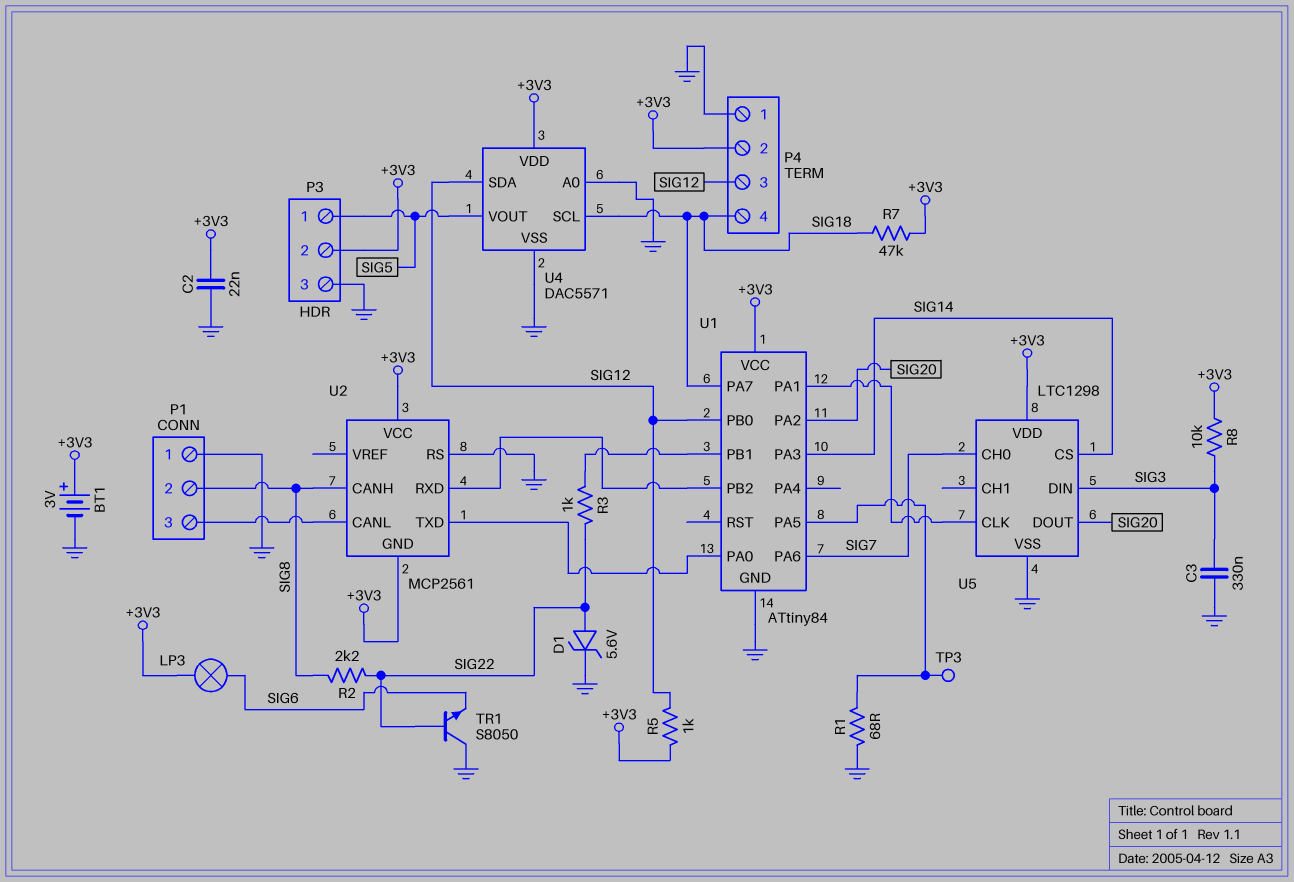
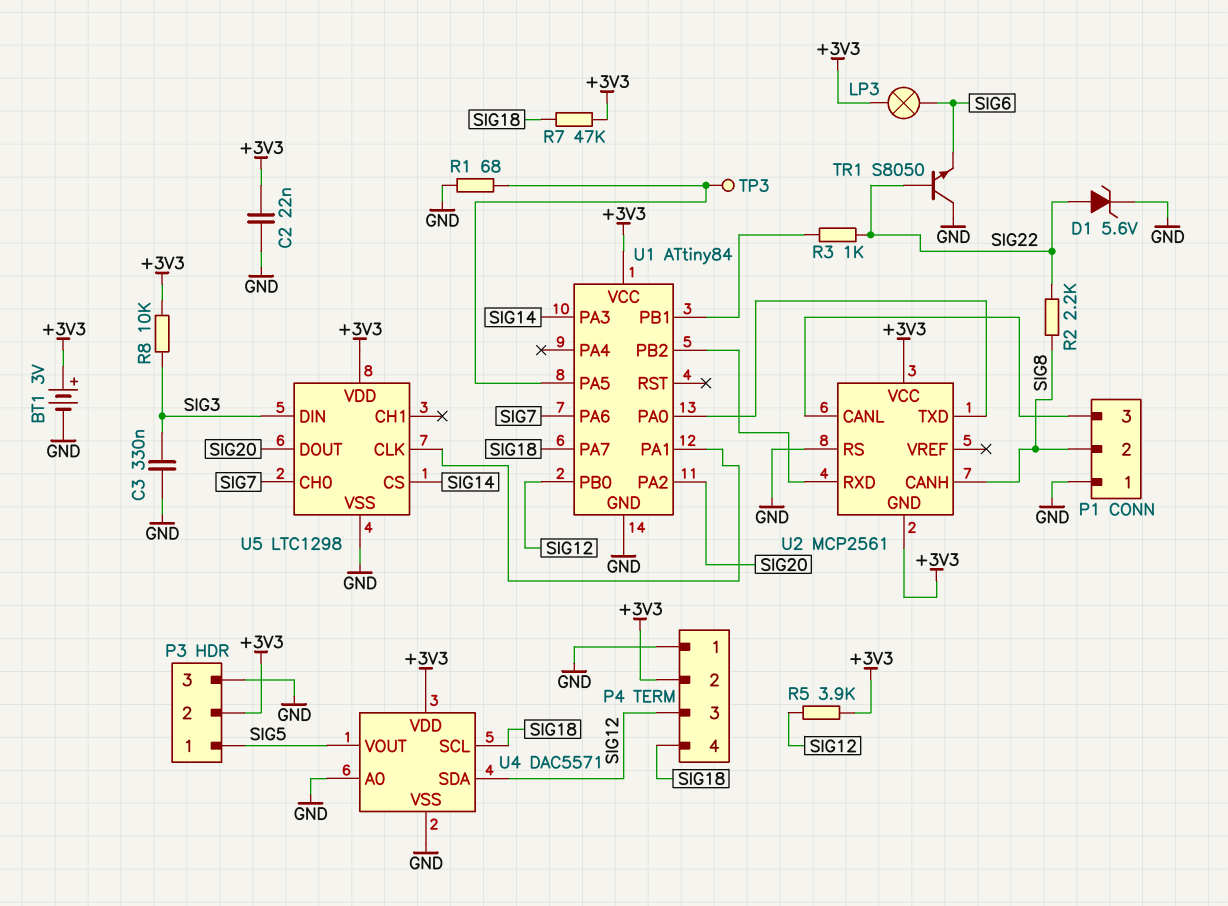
R5: 1k (+3V3, SIG12) -> 3.9k (+3V3, SIG12)

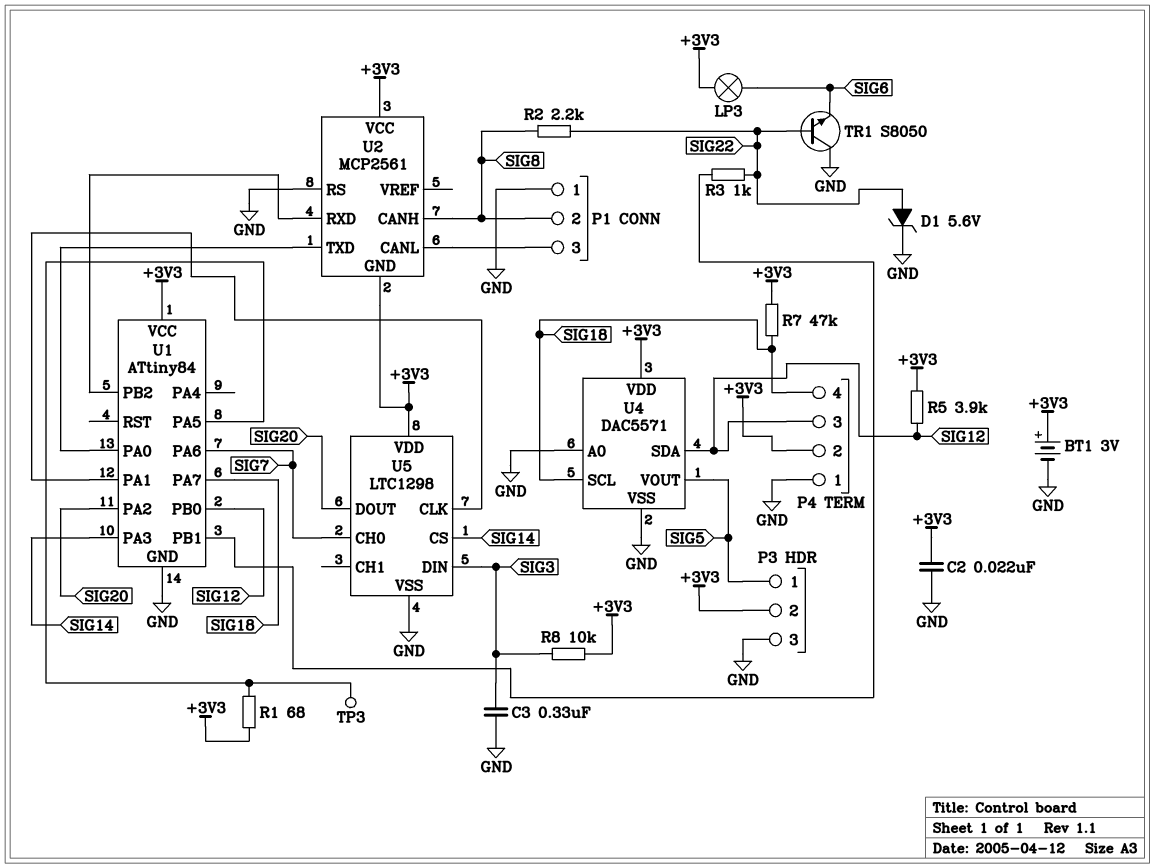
R1: 68 (GND, U1/PA5) -> 68 (+3V3, U1/PA5)

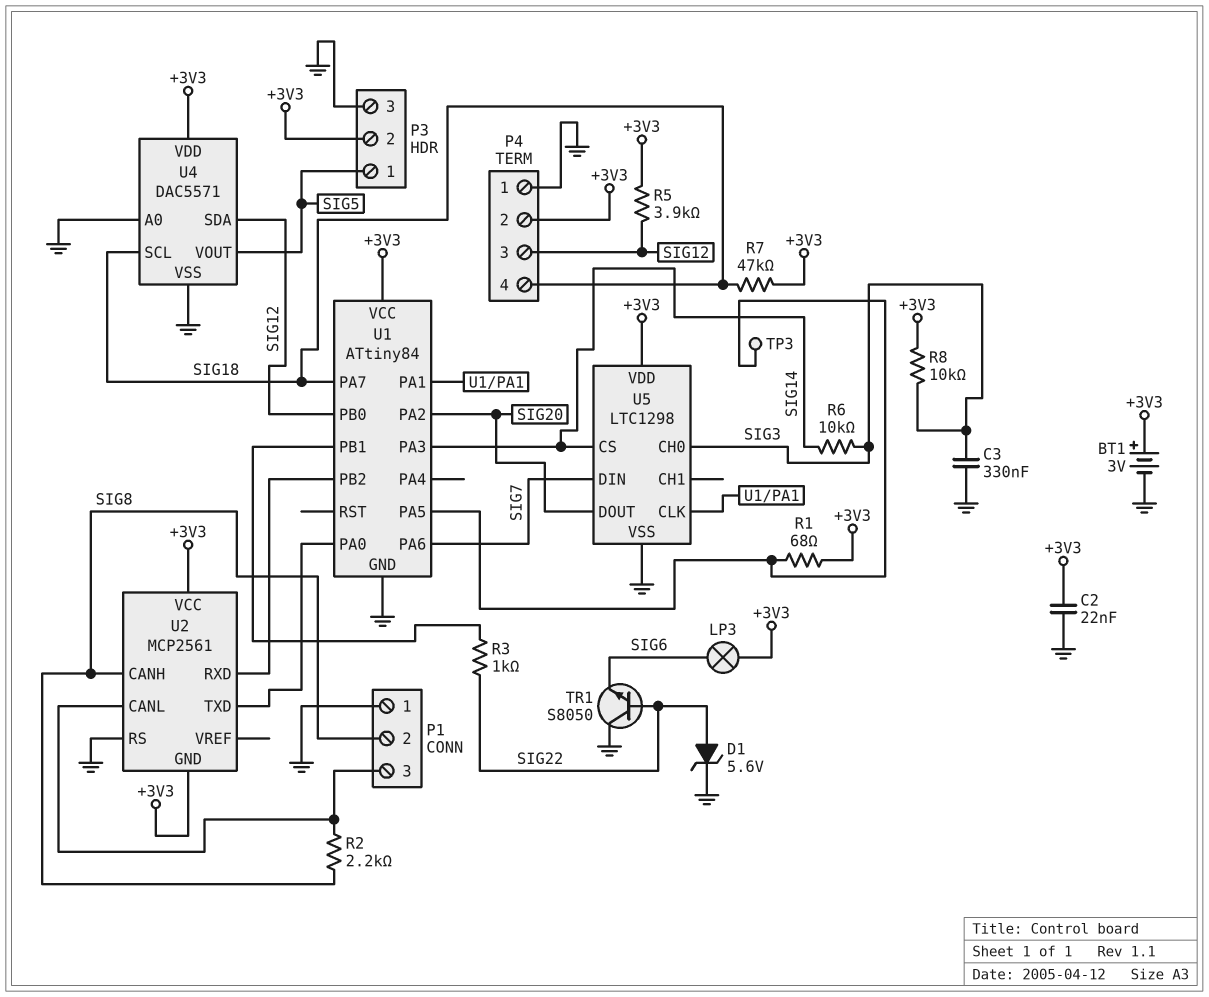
R2: 2.2k (SIG8, SIG22) -> 2.2k (P1/3, SIG8)
R6: none -> 10k (SIG3, SIG14)
U5 pin CH0: SIG7 -> SIG3
U5 pin DIN: SIG3 -> SIG7

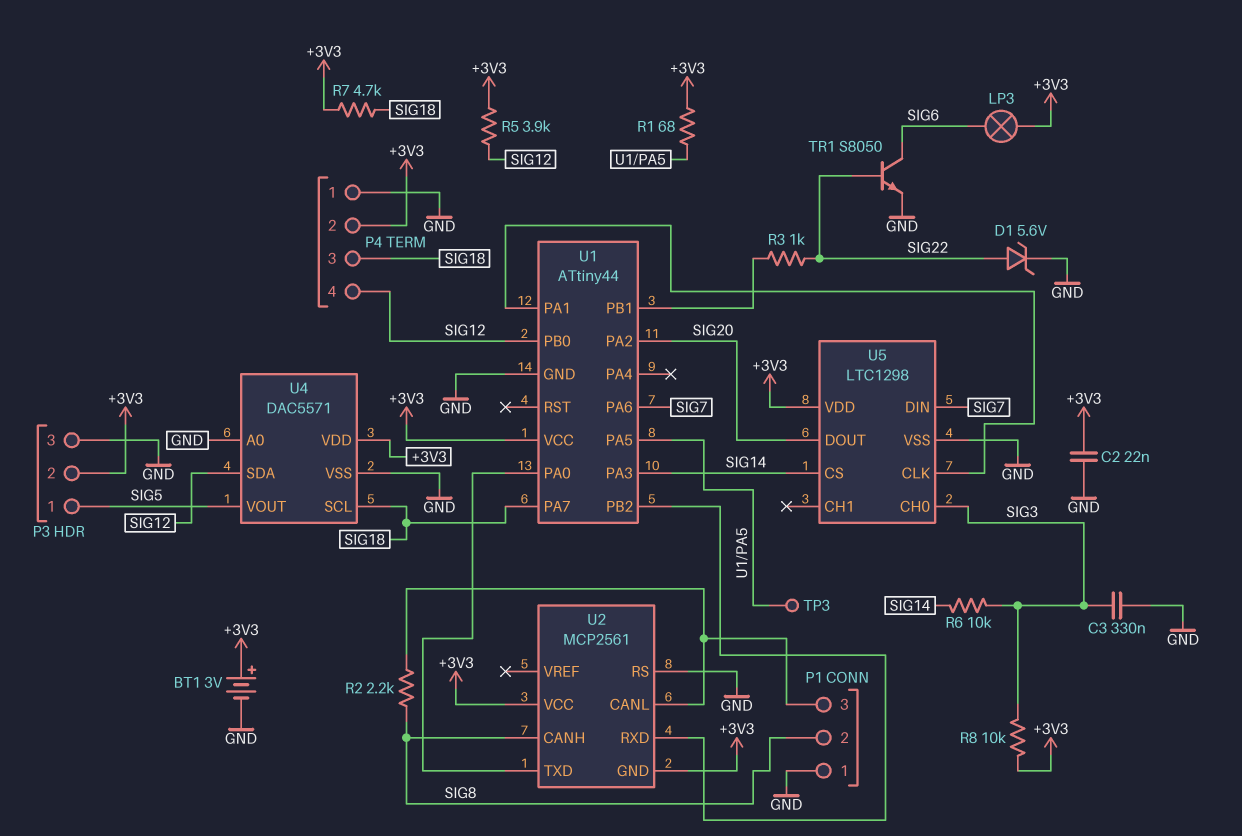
P4 pin 3: SIG12 -> SIG18
P4 pin 4: SIG18 -> SIG12
R7: 47k (+3V3, SIG18) -> 4.7k (+3V3, SIG18)
TR1: NPN S8050 (B SIG22, C GND, E SIG6) -> NPN S8050 (B SIG22, C SIG6, E GND)
U1: ATtiny84 -> ATtiny44

